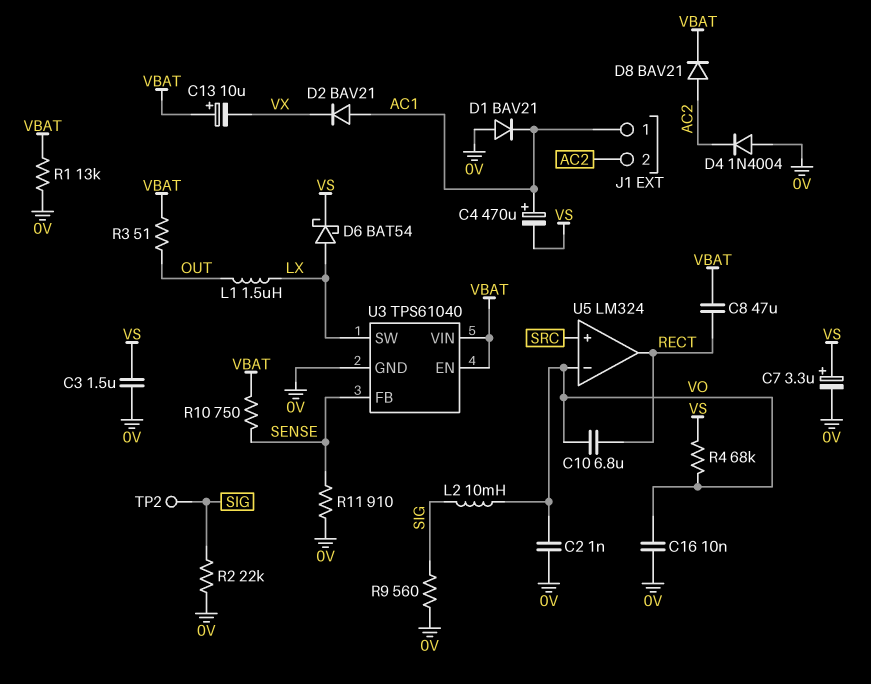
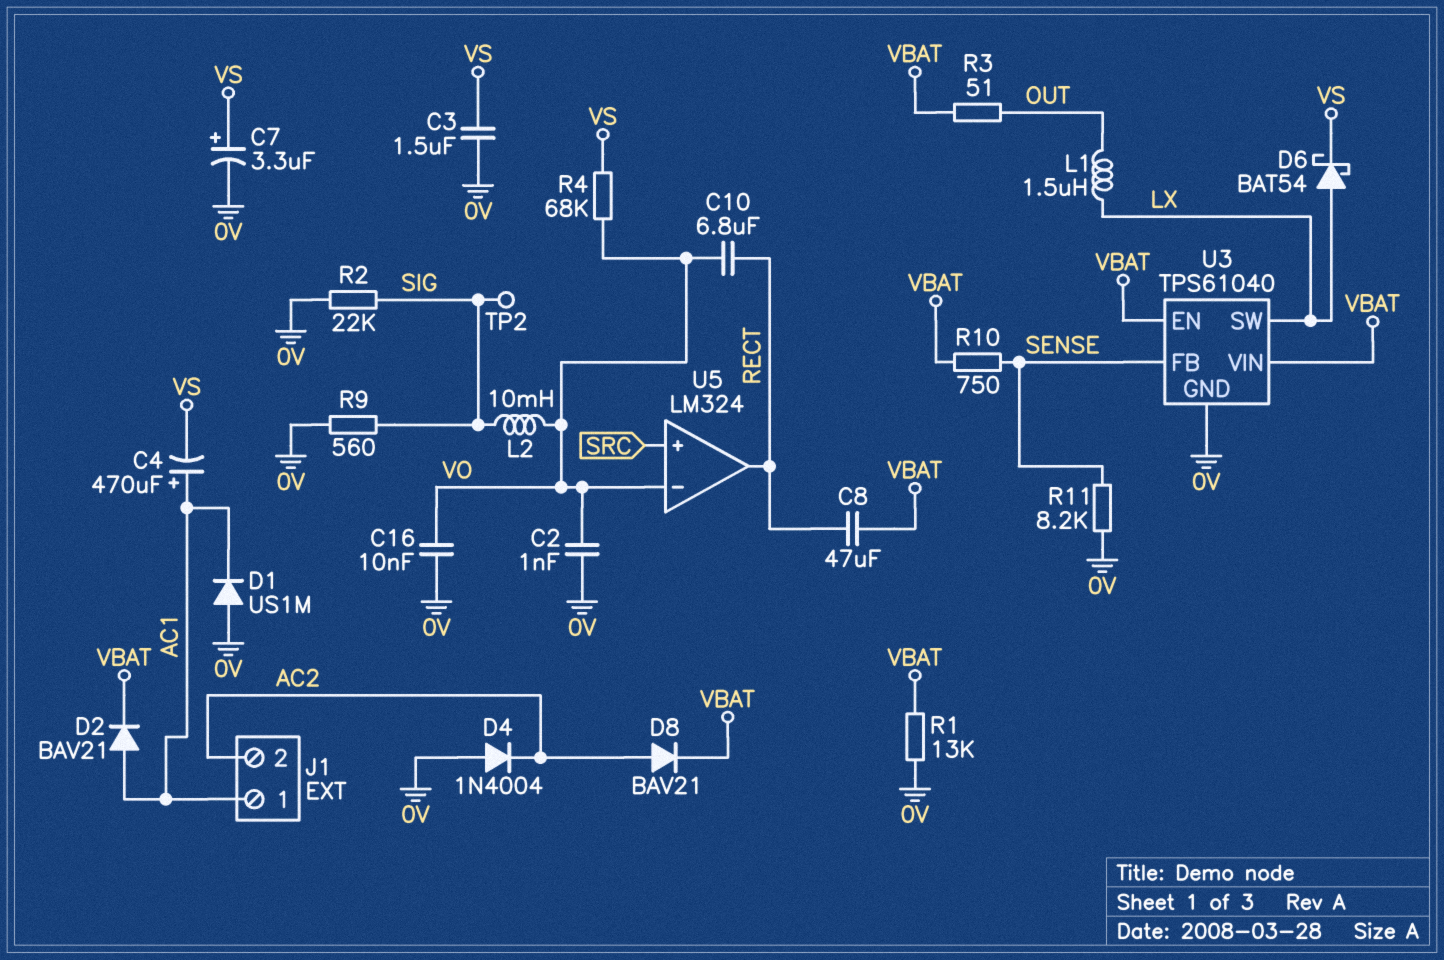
C13: 10uF (plus VBAT, minus VX) -> none
D1: diode BAV21 (A 0V, K AC1) -> diode US1M (A 0V, K AC1)
D2: diode BAV21 (A AC1, K VX) -> diode BAV21 (A AC1, K VBAT)
R11: 910 (0V, SENSE) -> 8.2k (0V, SENSE)

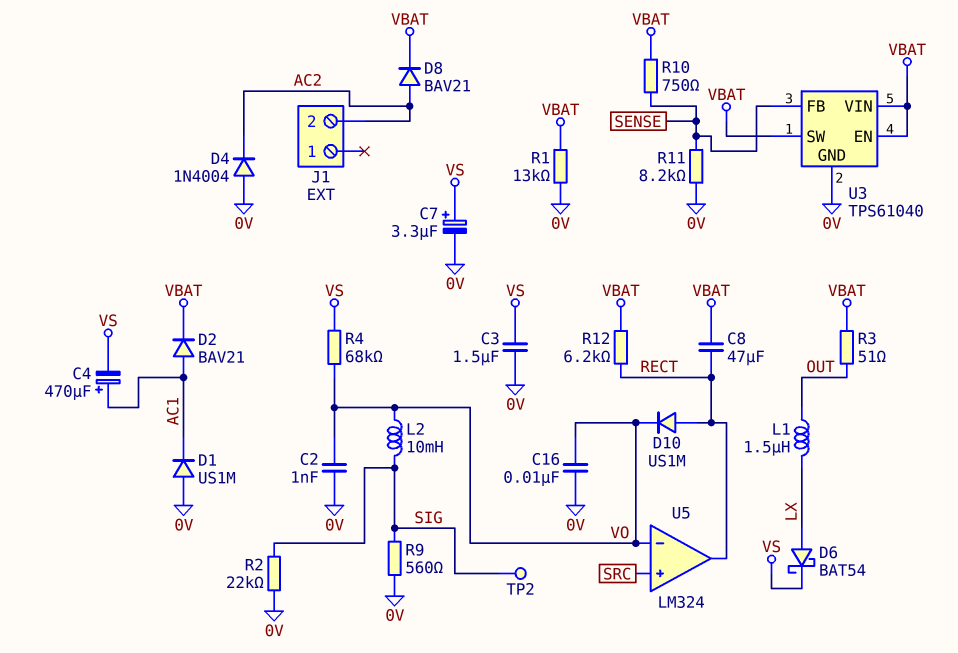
C10: 6.8uF (RECT, VO) -> none
D10: none -> diode US1M (A RECT, K VO)
J1 pin 1: AC1 -> none
R12: none -> 6.2k (RECT, VBAT)
U3 pin SW: LX -> VBAT

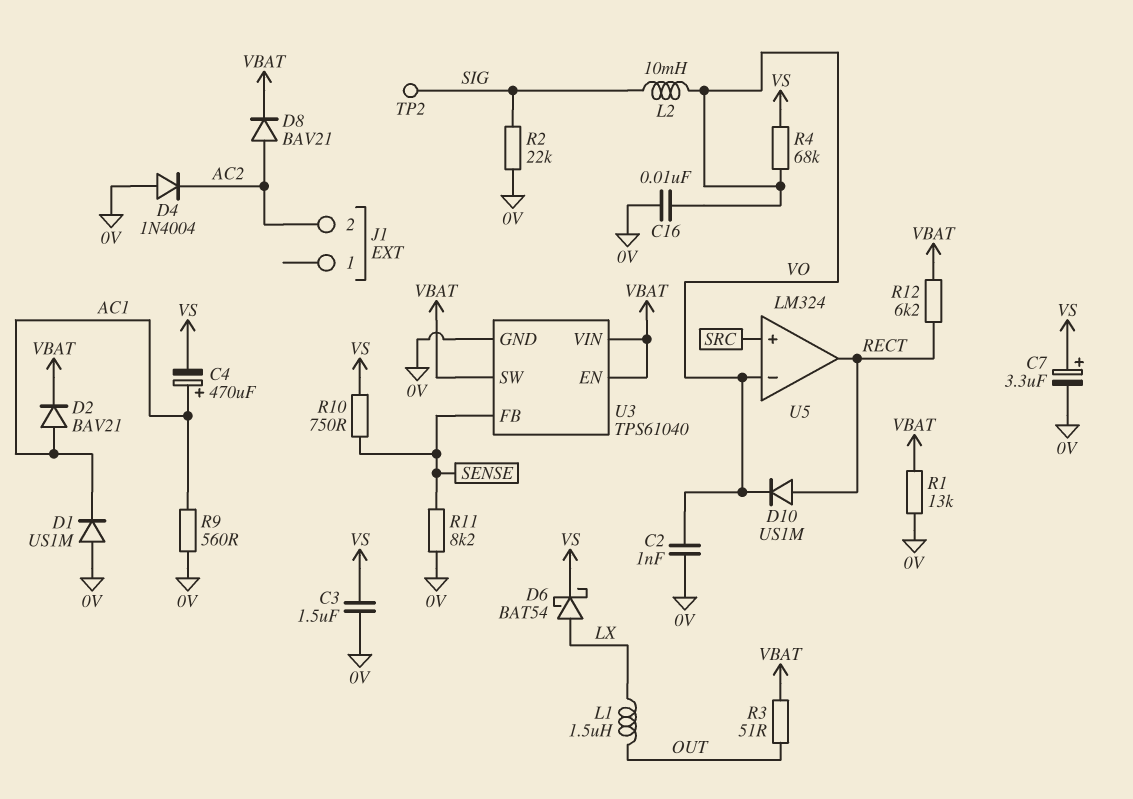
C8: 47uF (RECT, VBAT) -> none
R9: 560 (0V, SIG) -> 560 (0V, AC1)
R10: 750 (SENSE, VBAT) -> 750 (SENSE, VS)

